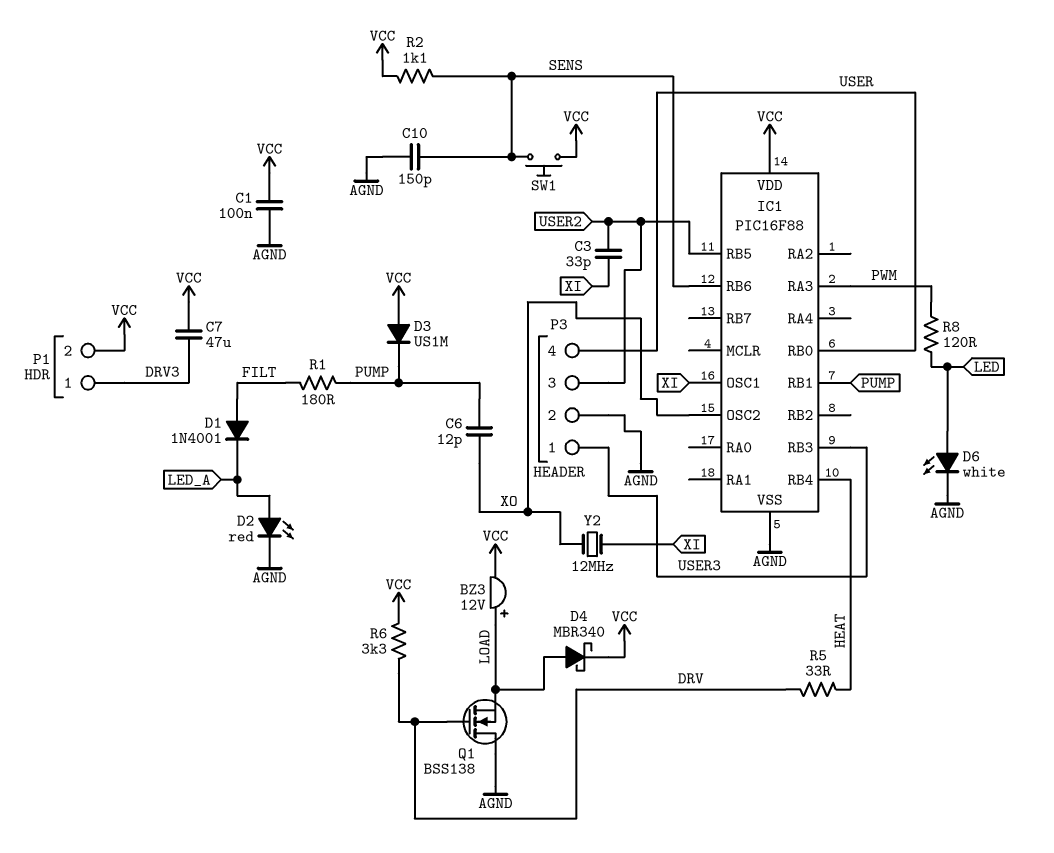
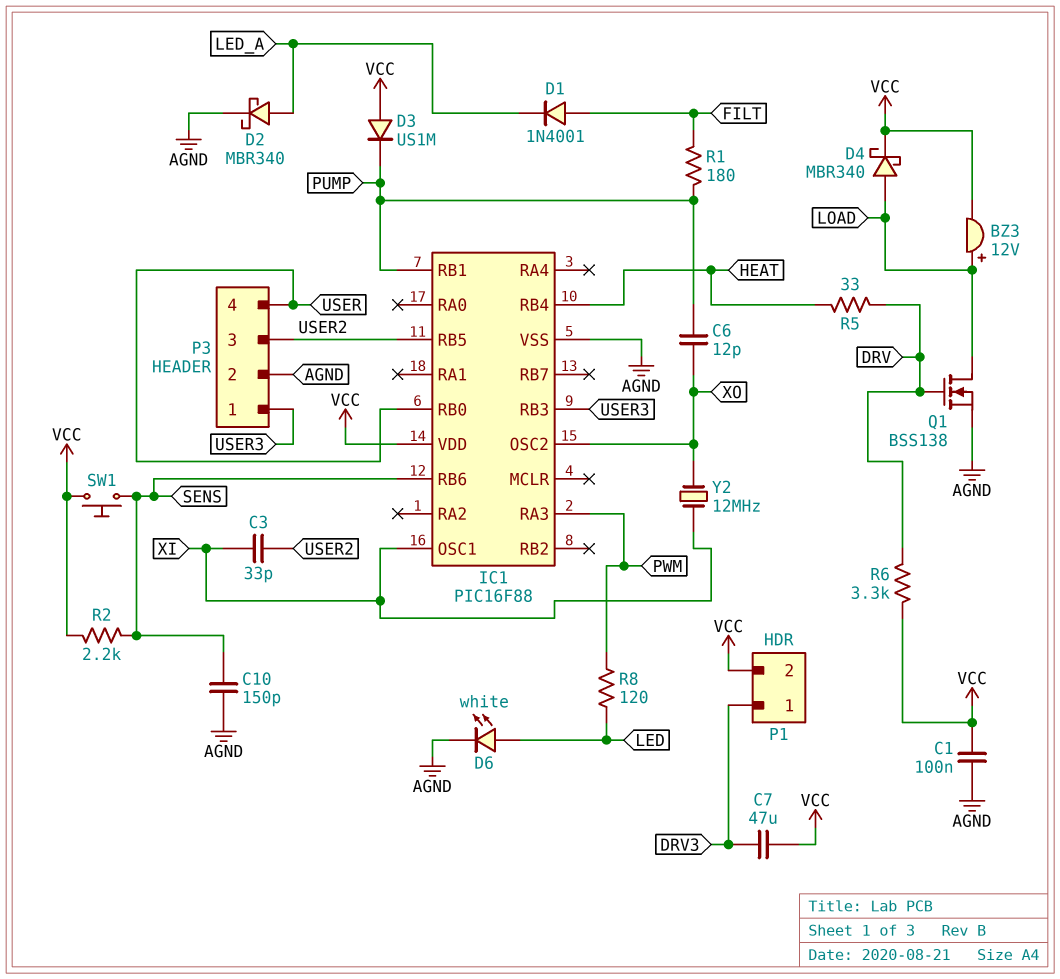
D2: LED red (A LED_A, K AGND) -> schottky MBR340 (A LED_A, K AGND)
Q1: NMOS BSS138 (G DRV, D AGND, S LOAD) -> NMOS BSS138 (G DRV, D LOAD, S AGND)
R2: 1.1k (SENS, VCC) -> 2.2k (SENS, VCC)

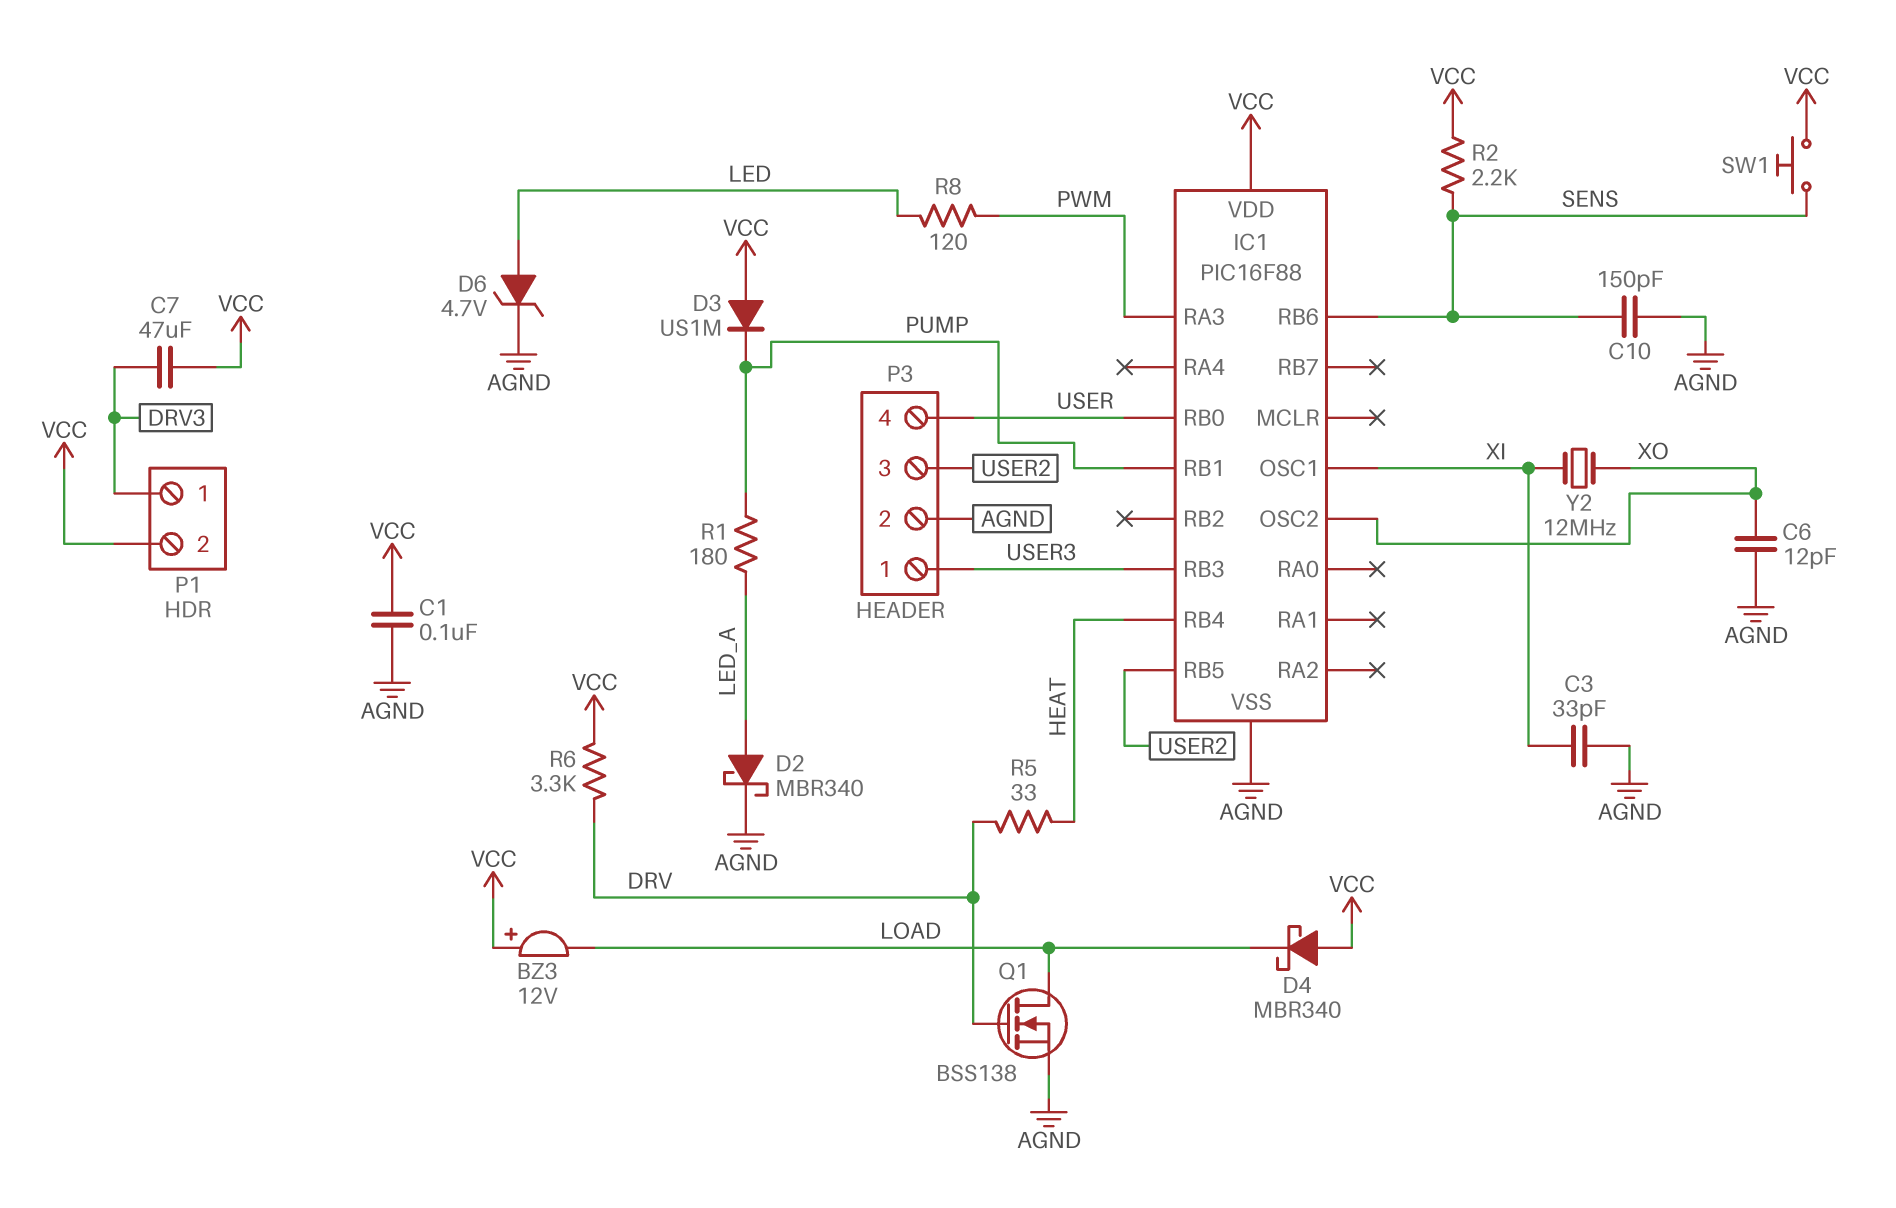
BZ3: buzzer 12V (plus LOAD, minus VCC) -> buzzer 12V (plus VCC, minus LOAD)
C3: 33pF (USER2, XI) -> 33pF (AGND, XI)
C6: 12pF (PUMP, XO) -> 12pF (AGND, XO)
D1: diode 1N4001 (A FILT, K LED_A) -> none
D4: schottky MBR340 (A LOAD, K VCC) -> schottky MBR340 (A VCC, K LOAD)
D6: LED white (A LED, K AGND) -> zener 4.7V (A LED, K AGND)
R1: 180 (FILT, PUMP) -> 180 (LED_A, PUMP)

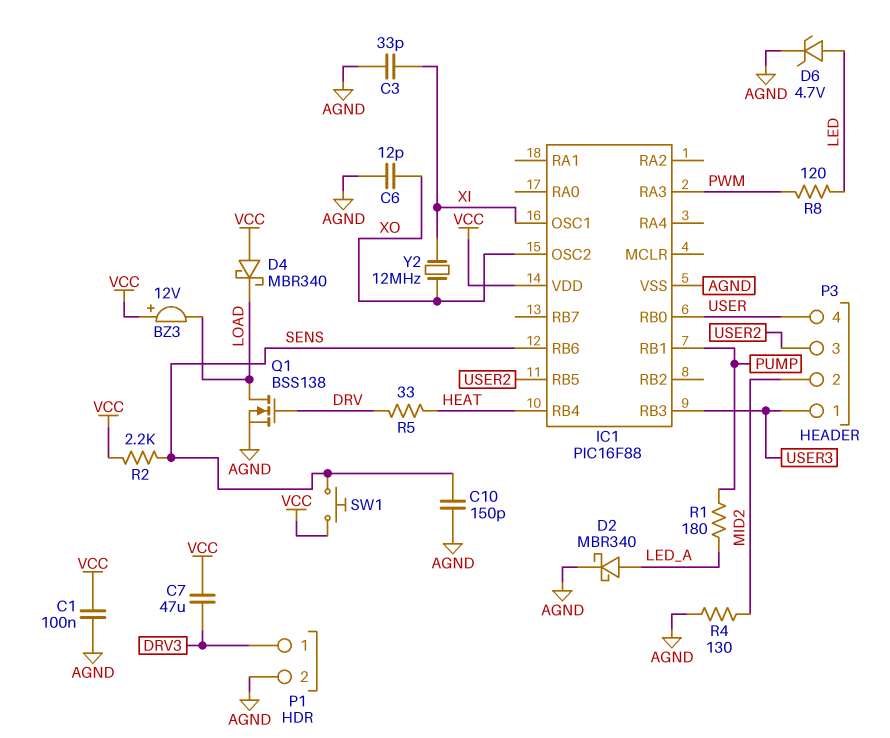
D3: diode US1M (A VCC, K PUMP) -> none
P1 pin 2: VCC -> AGND
P3 pin 2: AGND -> MID2
R4: none -> 130 (AGND, MID2)
R6: 3.3k (DRV, VCC) -> none

